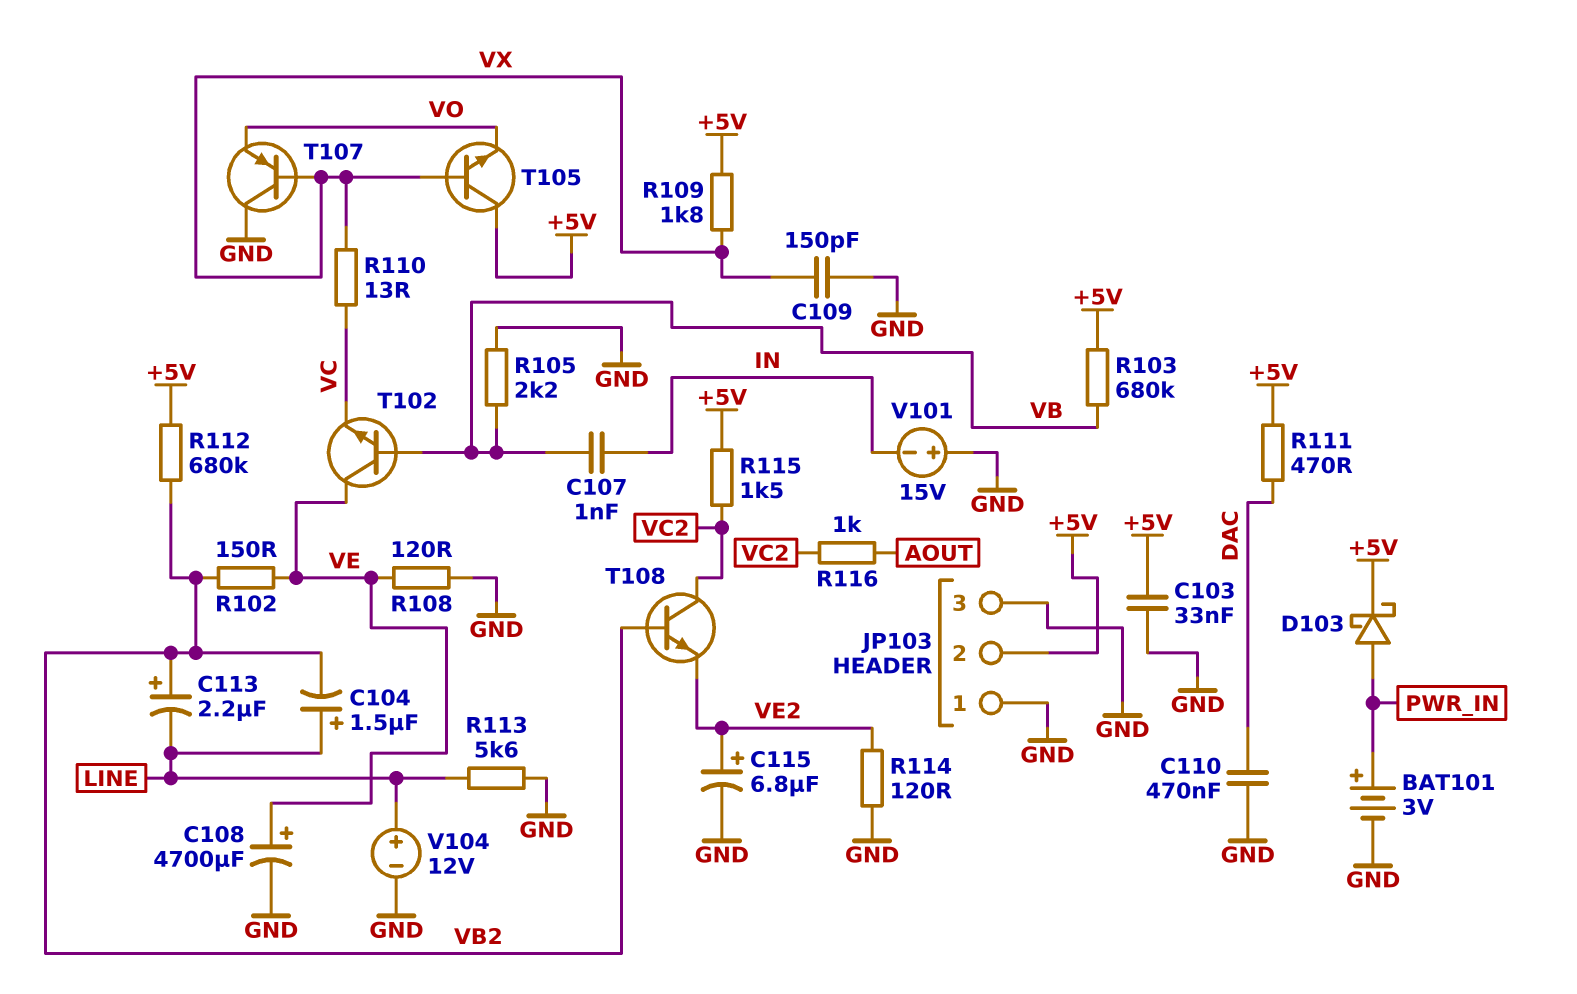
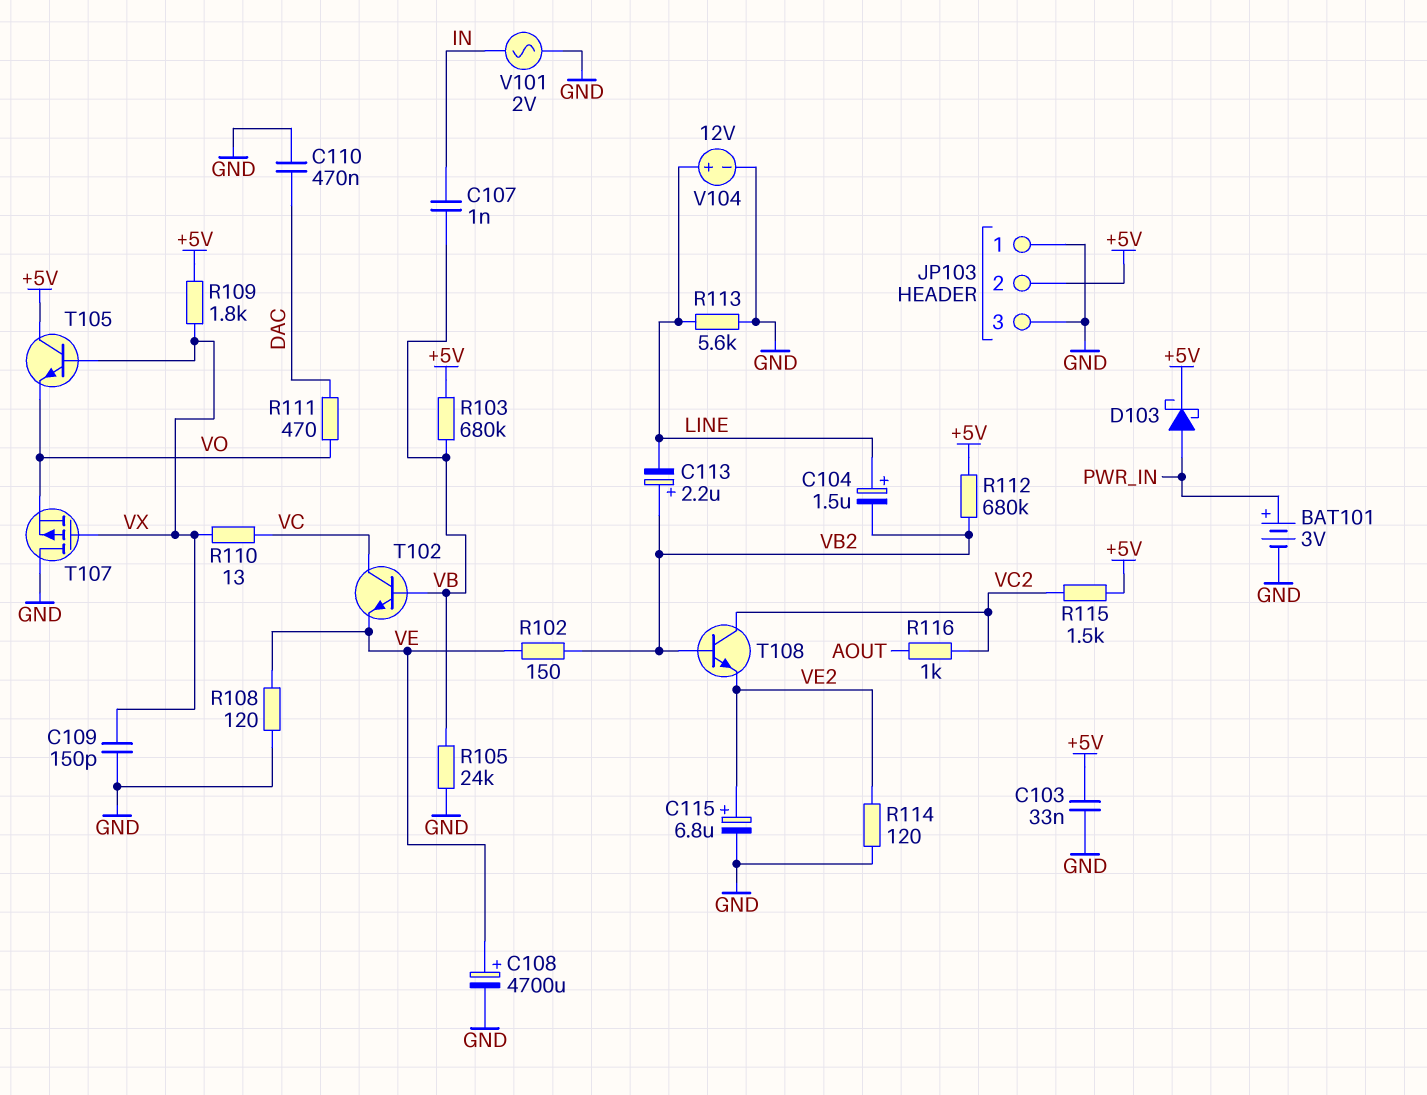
R105: 2.2k (GND, VB) -> 24k (GND, VB)
R111: 470 (+5V, DAC) -> 470 (DAC, VO)
T102: NPN (B VB, C VE, E VC) -> NPN (B VB, C VC, E VE)
T107: PNP (B VX, C GND, E VO) -> PMOS (G VX, D GND, S VO)
V101: 15V (plus GND, minus IN) -> AC 2V (GND, IN)

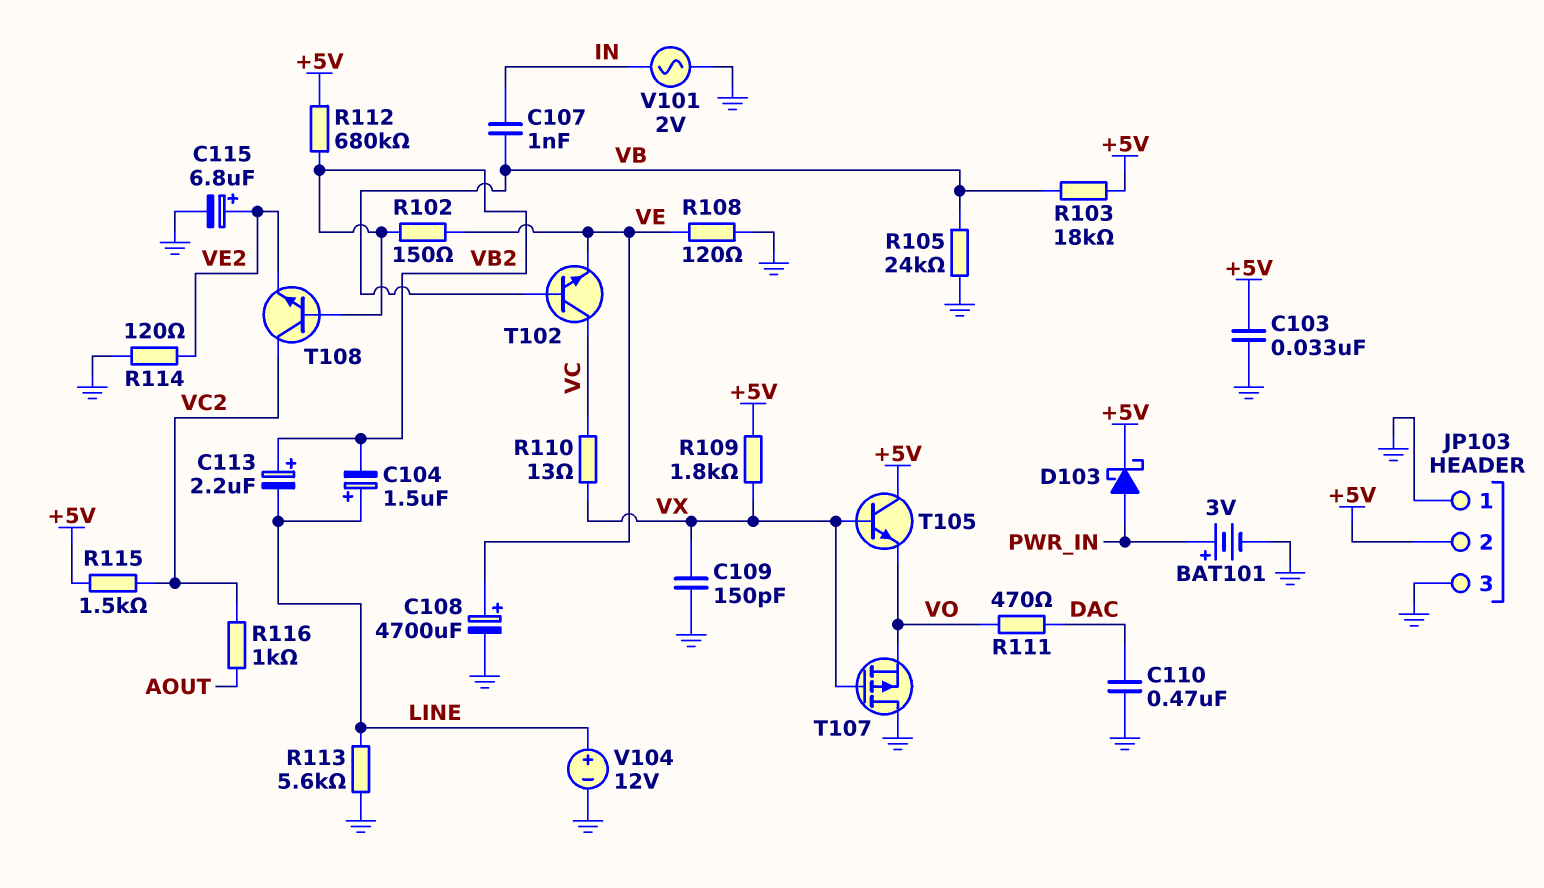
R103: 680k (+5V, VB) -> 18k (+5V, VB)

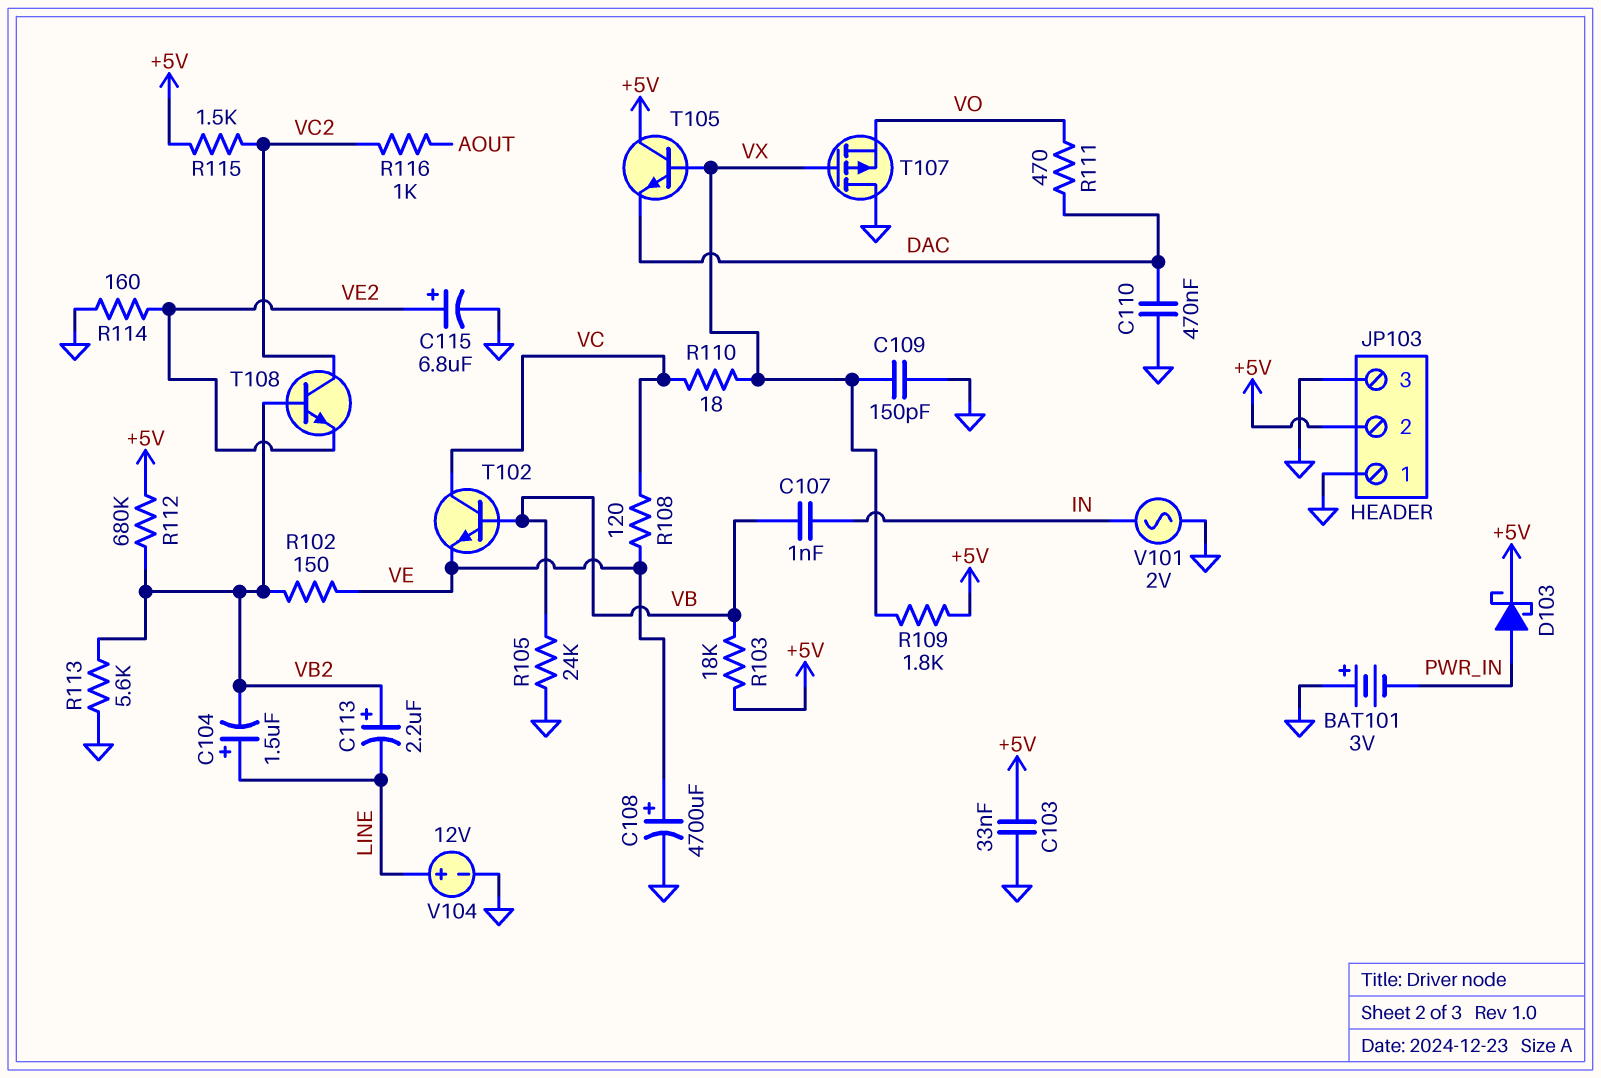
BAT101: 3V (plus PWR_IN, minus GND) -> 3V (plus GND, minus PWR_IN)
R108: 120 (GND, VE) -> 120 (VC, VE)
R110: 13 (VC, VX) -> 18 (VC, VX)
R113: 5.6k (GND, LINE) -> 5.6k (GND, VB2)
R114: 120 (GND, VE2) -> 160 (GND, VE2)
T105: NPN (B VX, C +5V, E VO) -> NPN (B VX, C +5V, E DAC)

